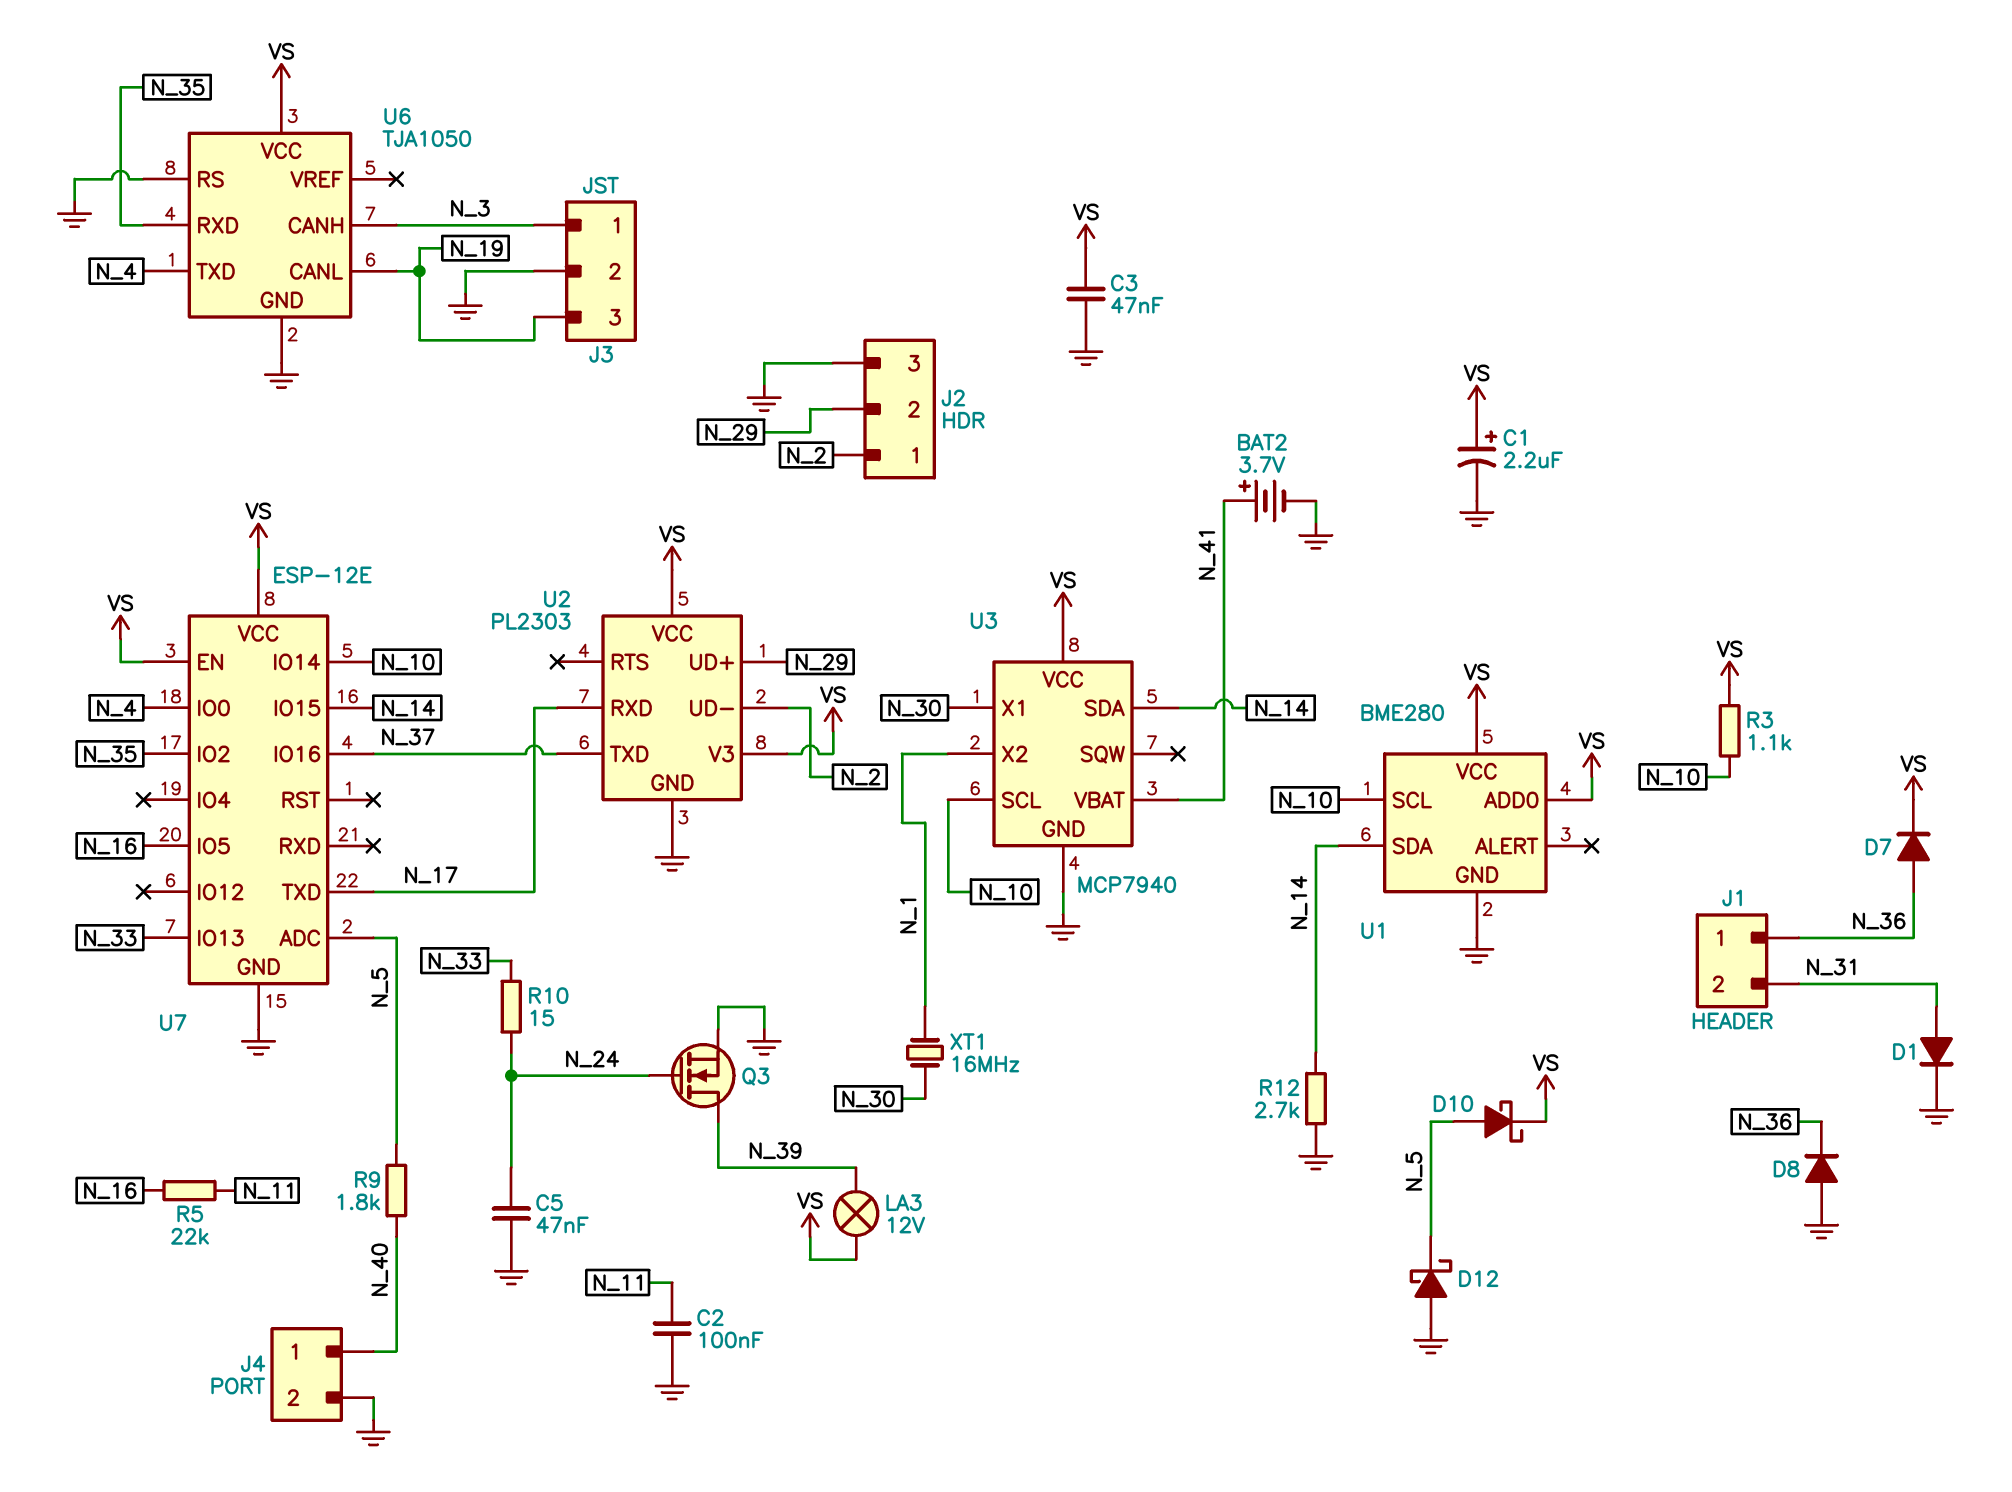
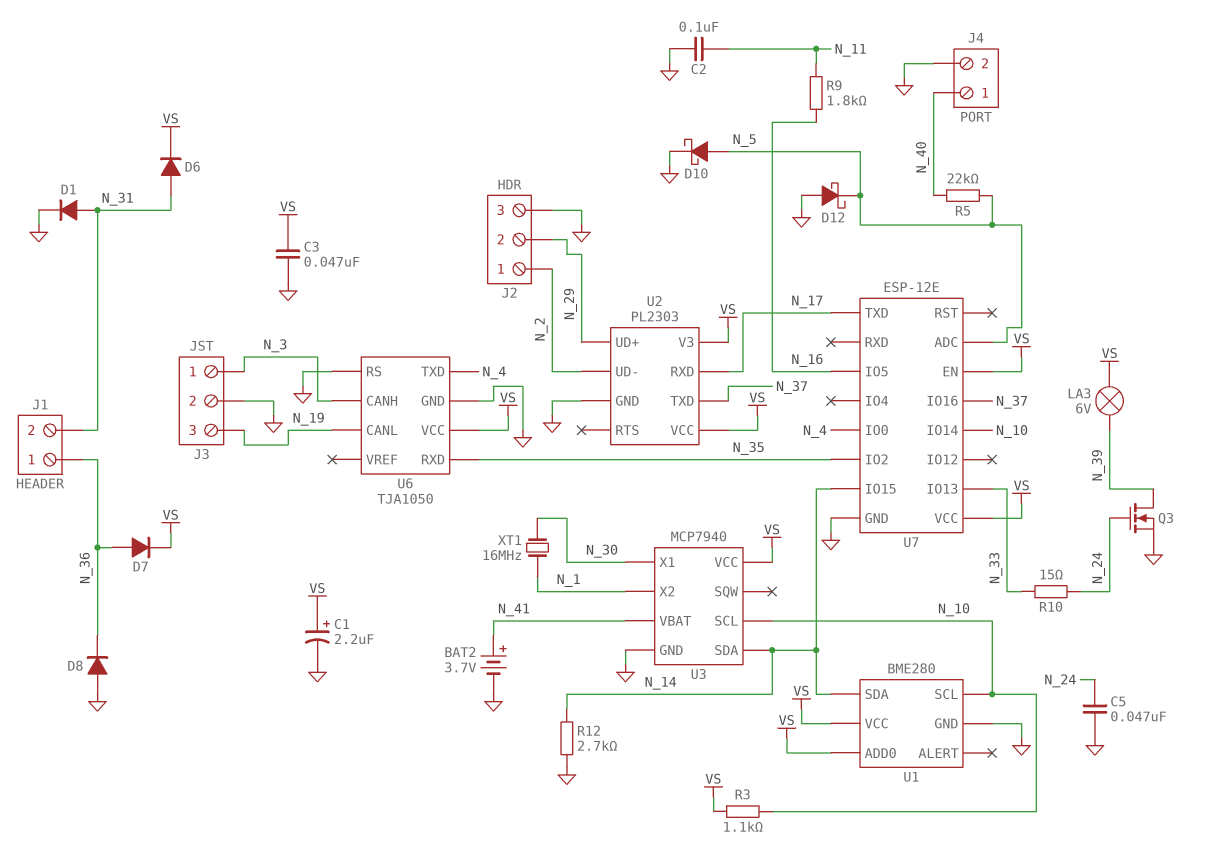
D6: none -> diode (A N_31, K VS)
D10: schottky (A N_5, K VS) -> schottky (A N_5, K GND)
LA3: lamp 12V (N_39, VS) -> lamp 6V (N_39, VS)
R5: 22k (N_11, N_16) -> 22k (N_5, N_40)
R9: 1.8k (N_5, N_40) -> 1.8k (N_11, N_16)

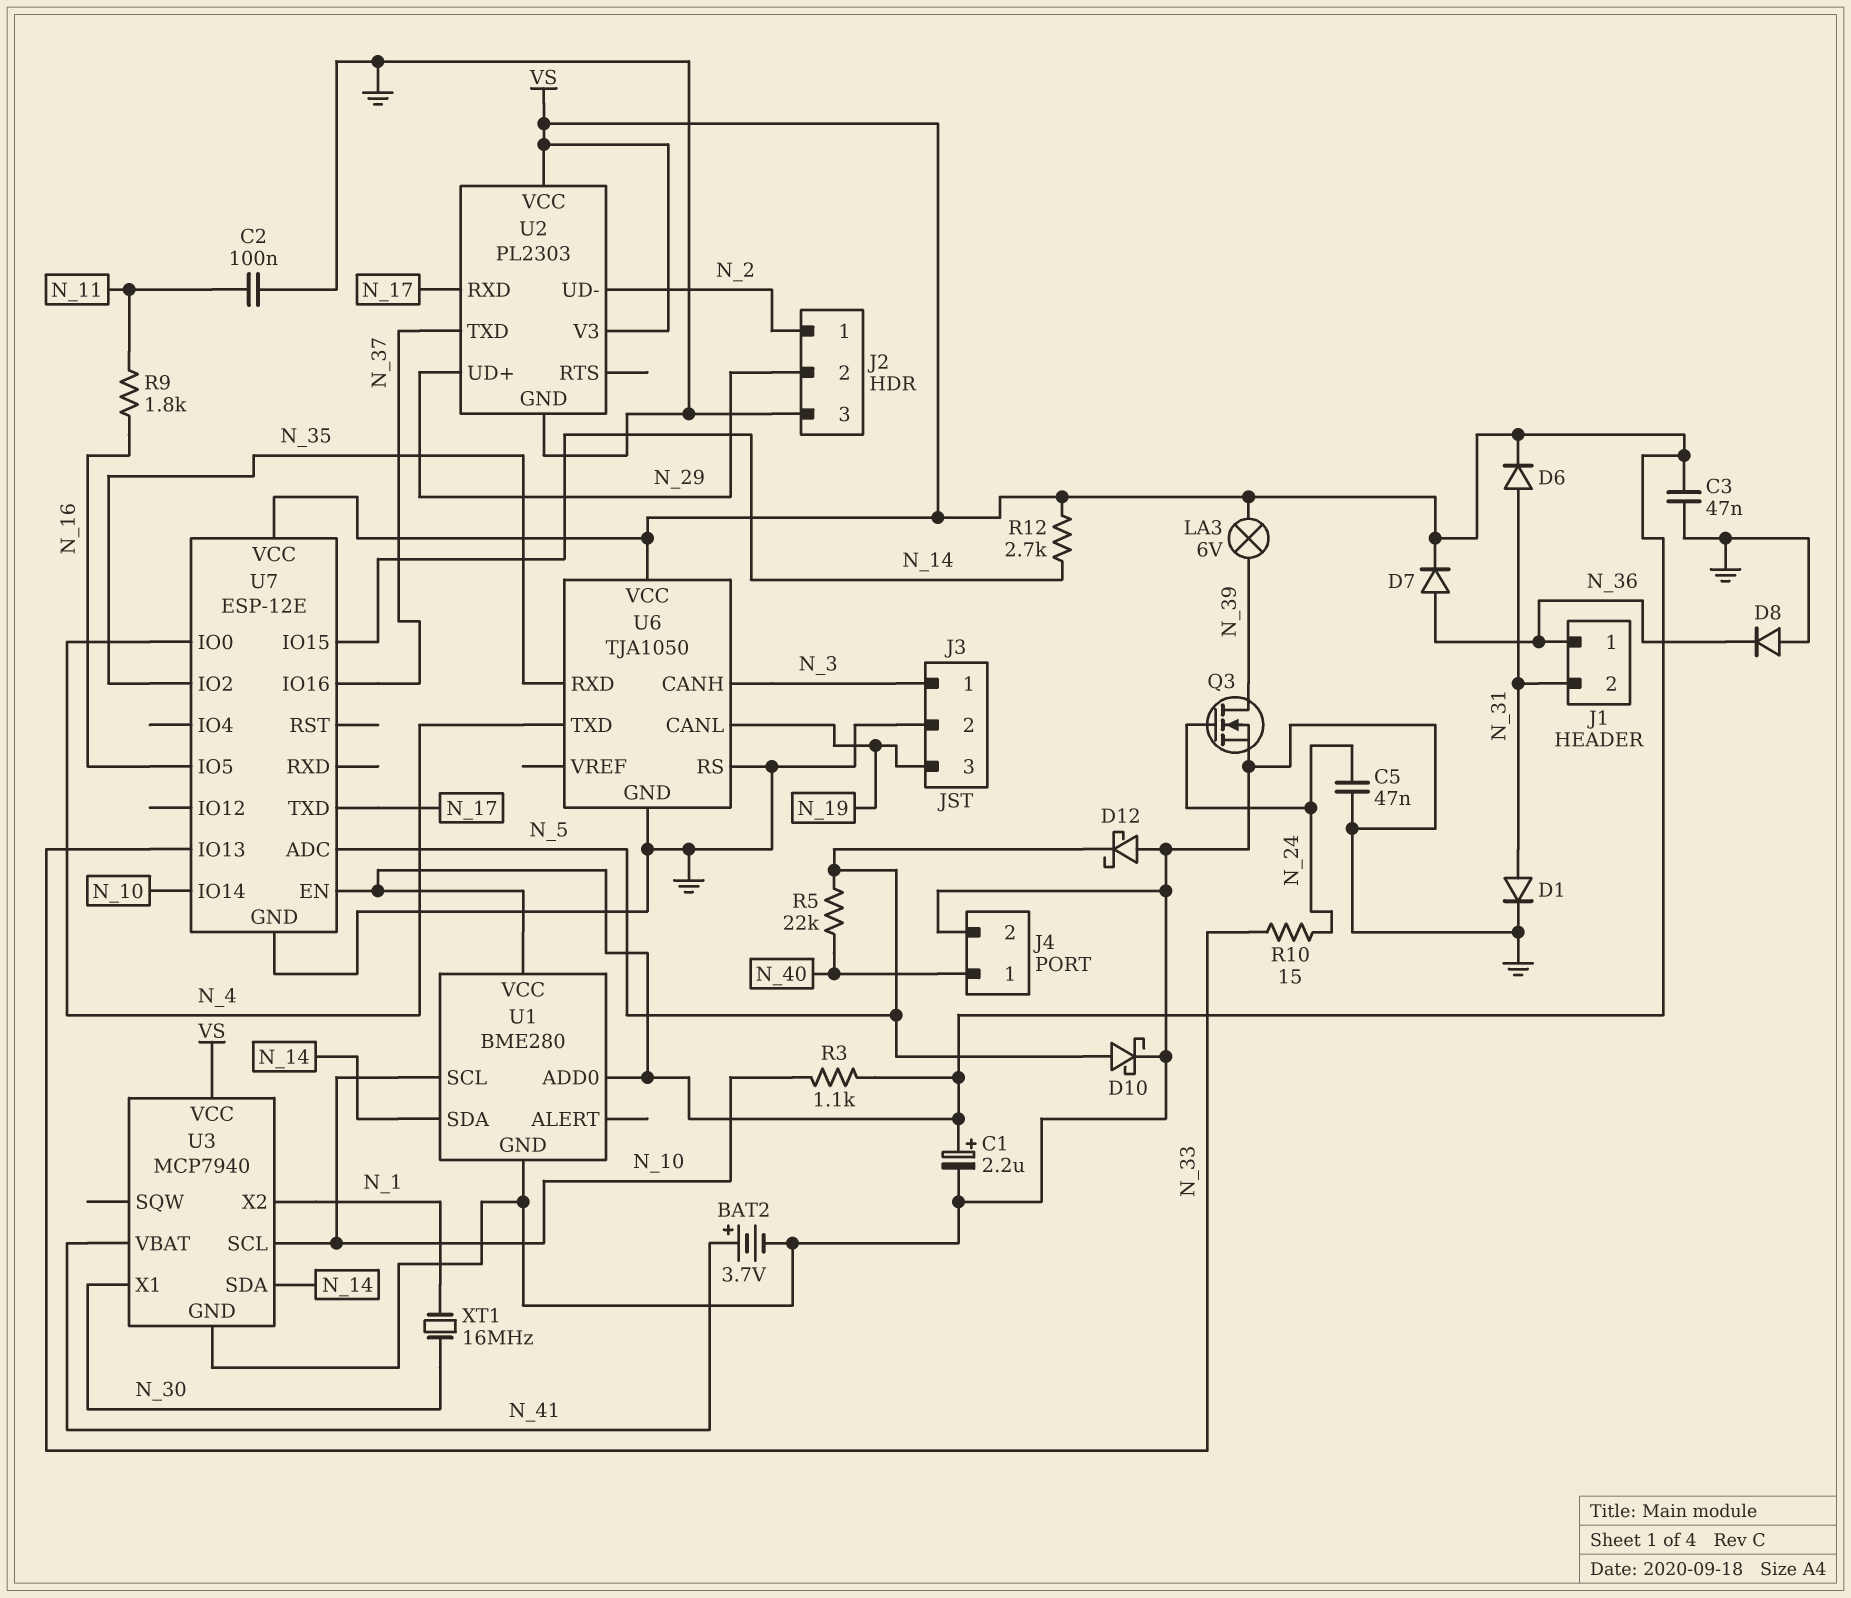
R12: 2.7k (GND, N_14) -> 2.7k (N_14, VS)

